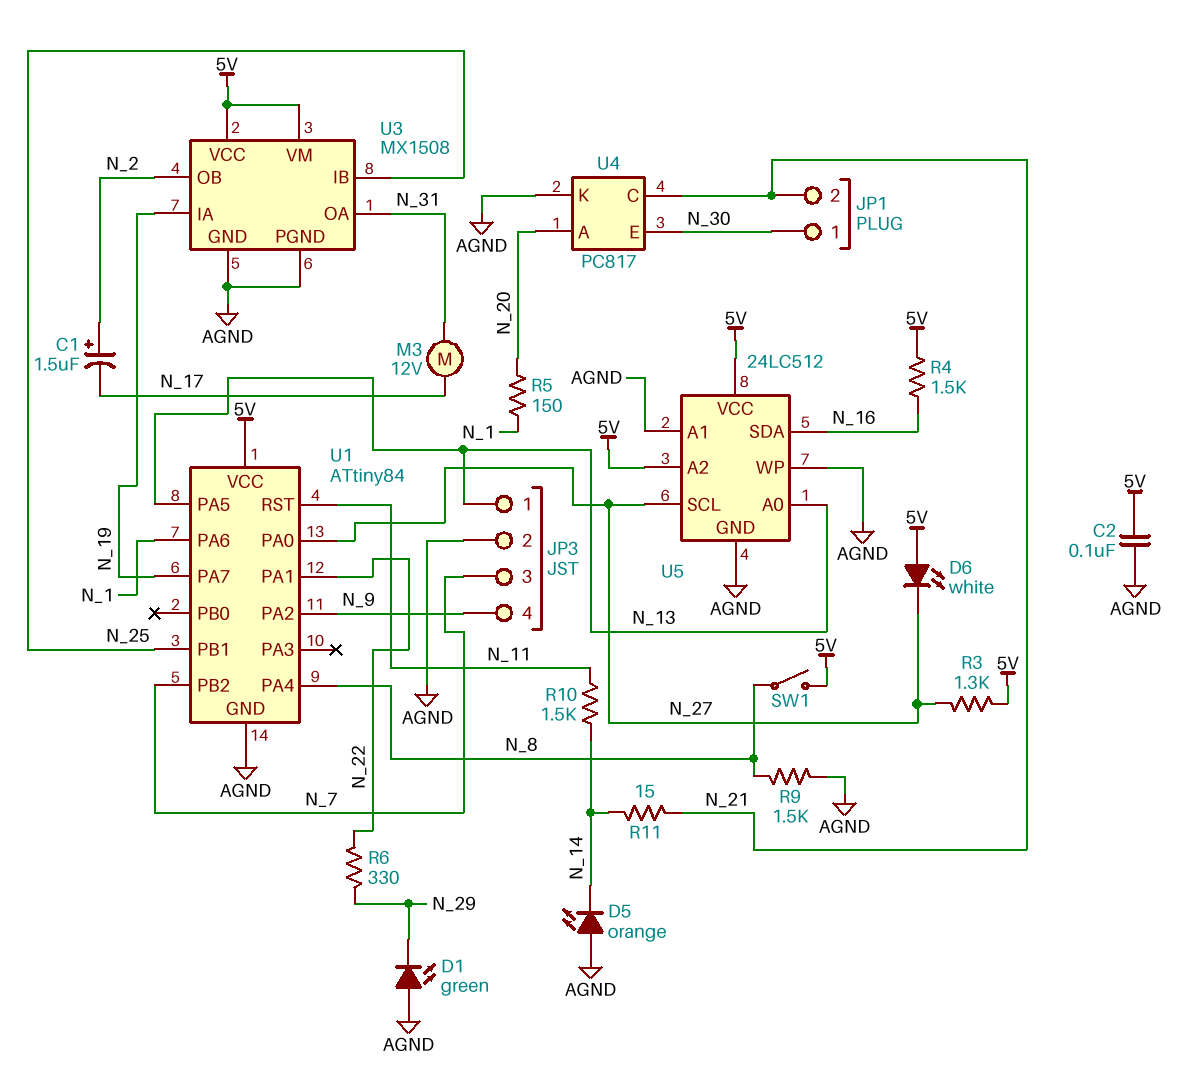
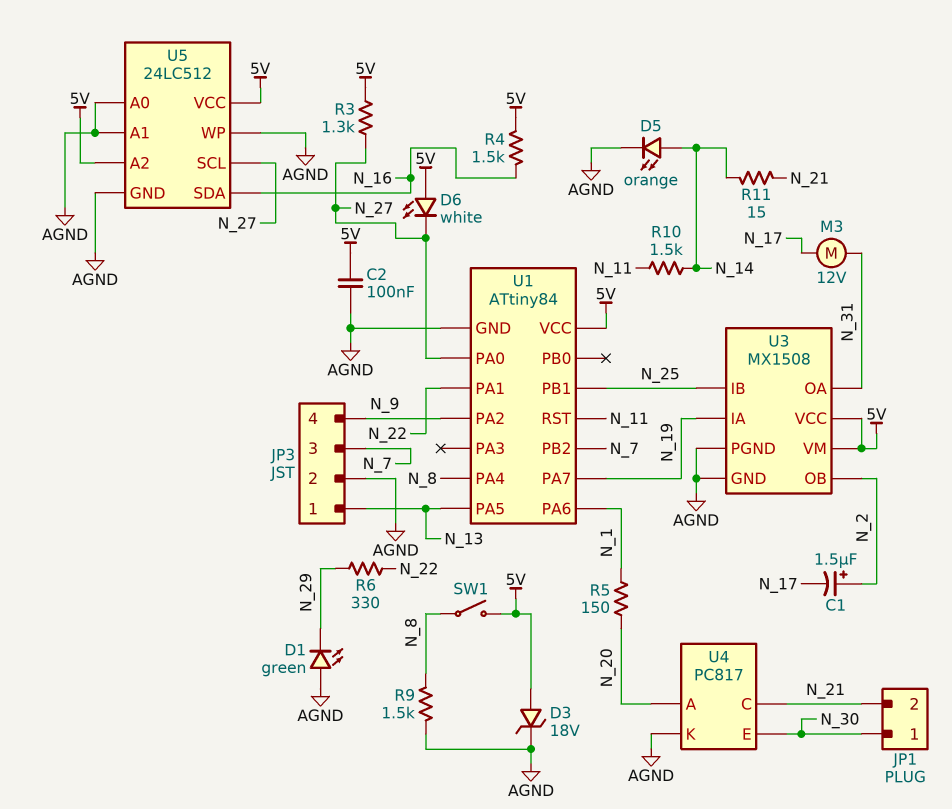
D3: none -> zener 18V (A 5V, K AGND)
D5: LED orange (A AGND, K N_14) -> LED orange (A N_14, K AGND)
U5 pin A0: N_13 -> AGND

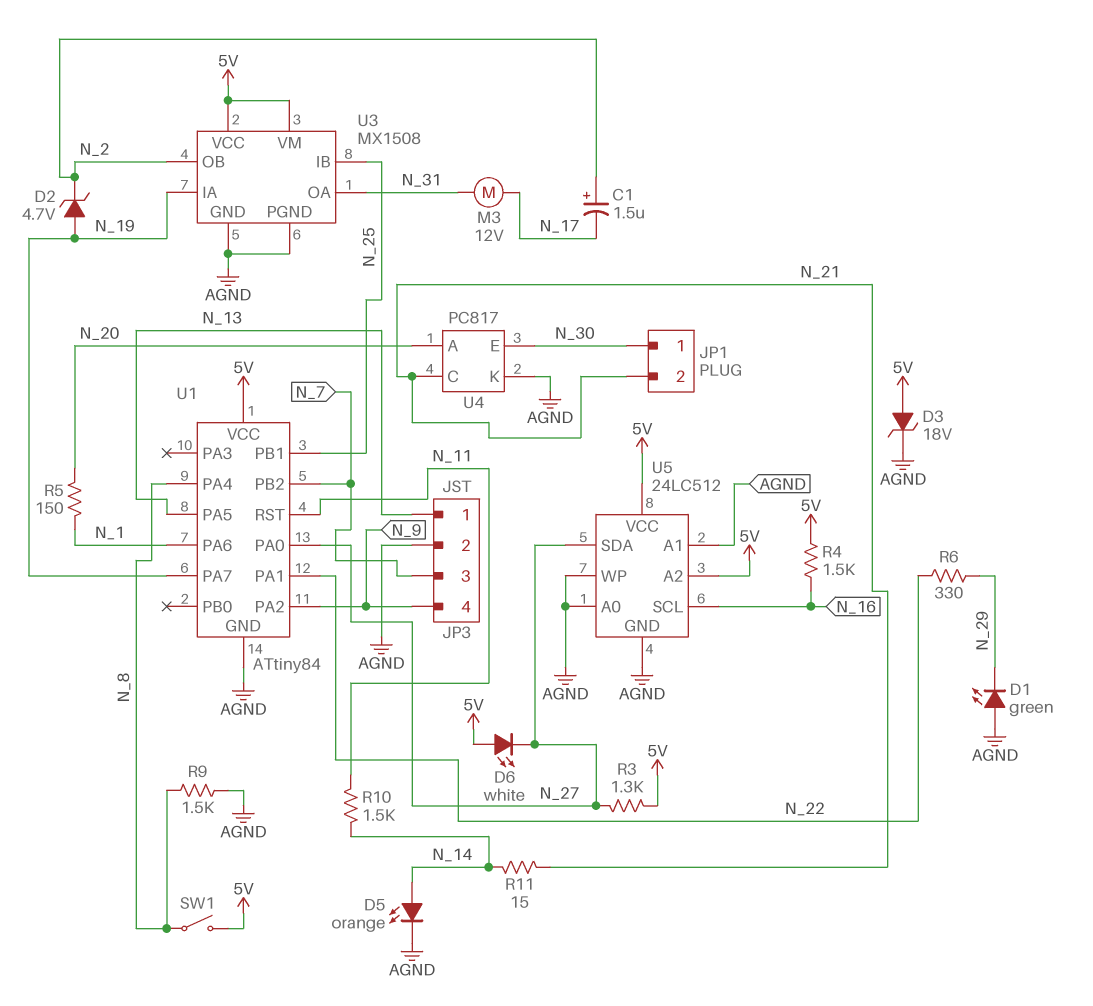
C2: 100nF (5V, AGND) -> none
D2: none -> zener 4.7V (A N_19, K N_2)
U5 pin SCL: N_27 -> N_16
U5 pin SDA: N_16 -> N_27

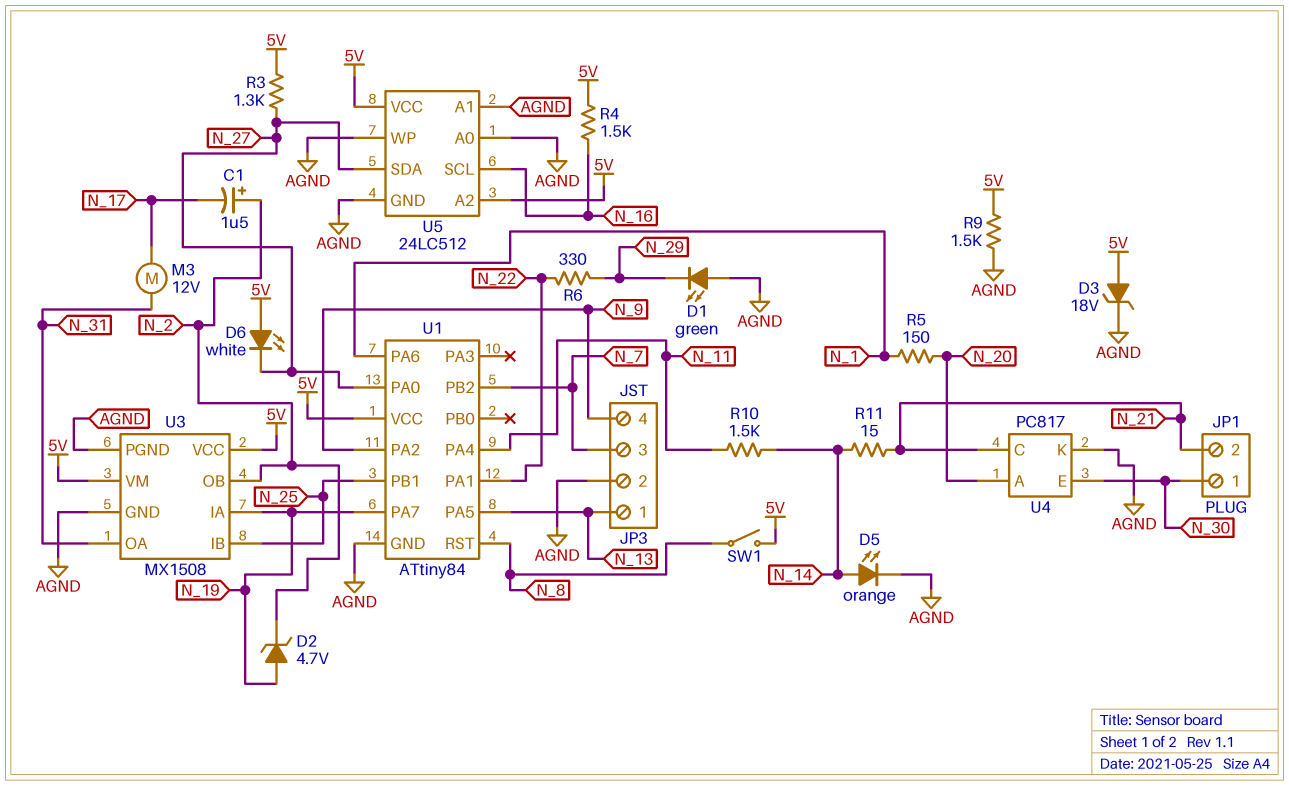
R9: 1.5k (AGND, N_8) -> 1.5k (5V, AGND)
U1 pin PA4: N_8 -> N_11
U1 pin RST: N_11 -> N_8

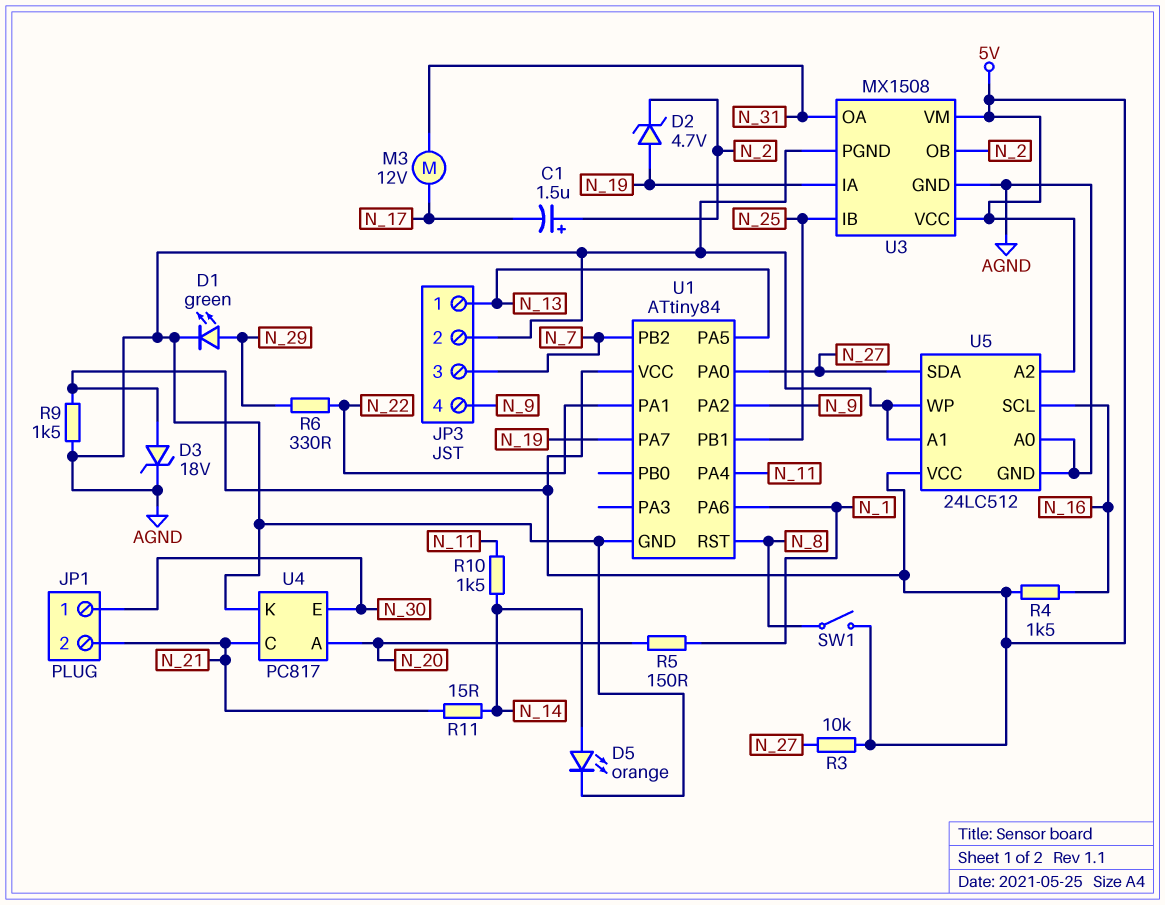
D1: LED green (A AGND, K N_29) -> LED green (A N_29, K AGND)
D6: LED white (A 5V, K N_27) -> none
R3: 1.3k (5V, N_27) -> 10k (5V, N_27)

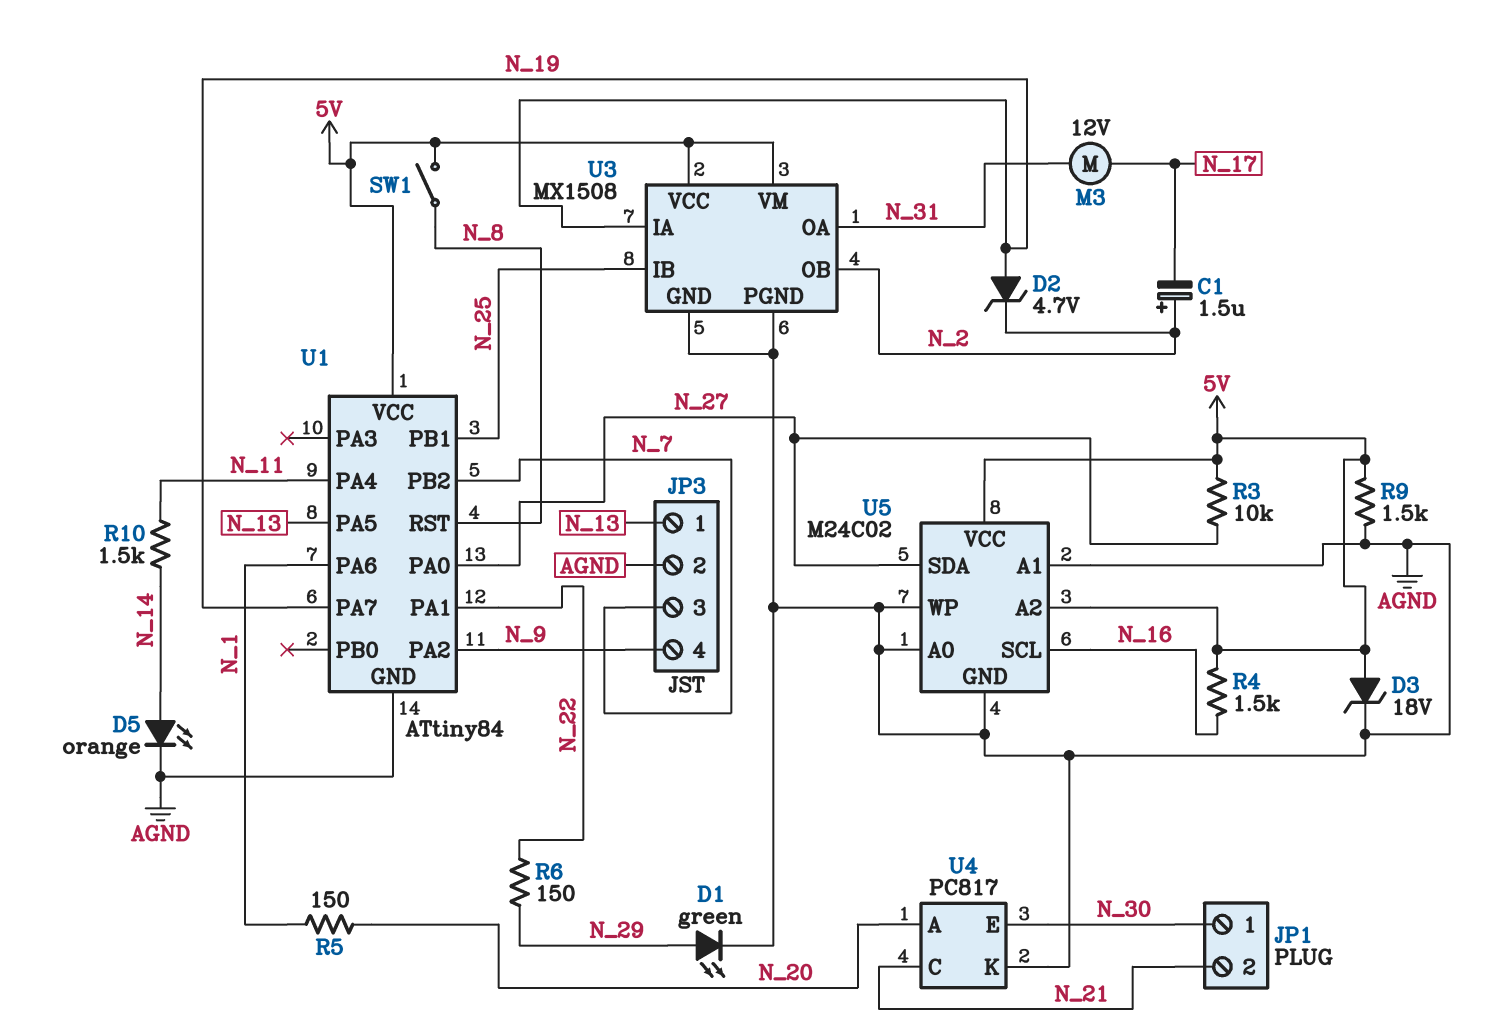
R6: 330 (N_22, N_29) -> 150 (N_22, N_29)
R11: 15 (N_14, N_21) -> none
U5: 24LC512 -> M24C02

